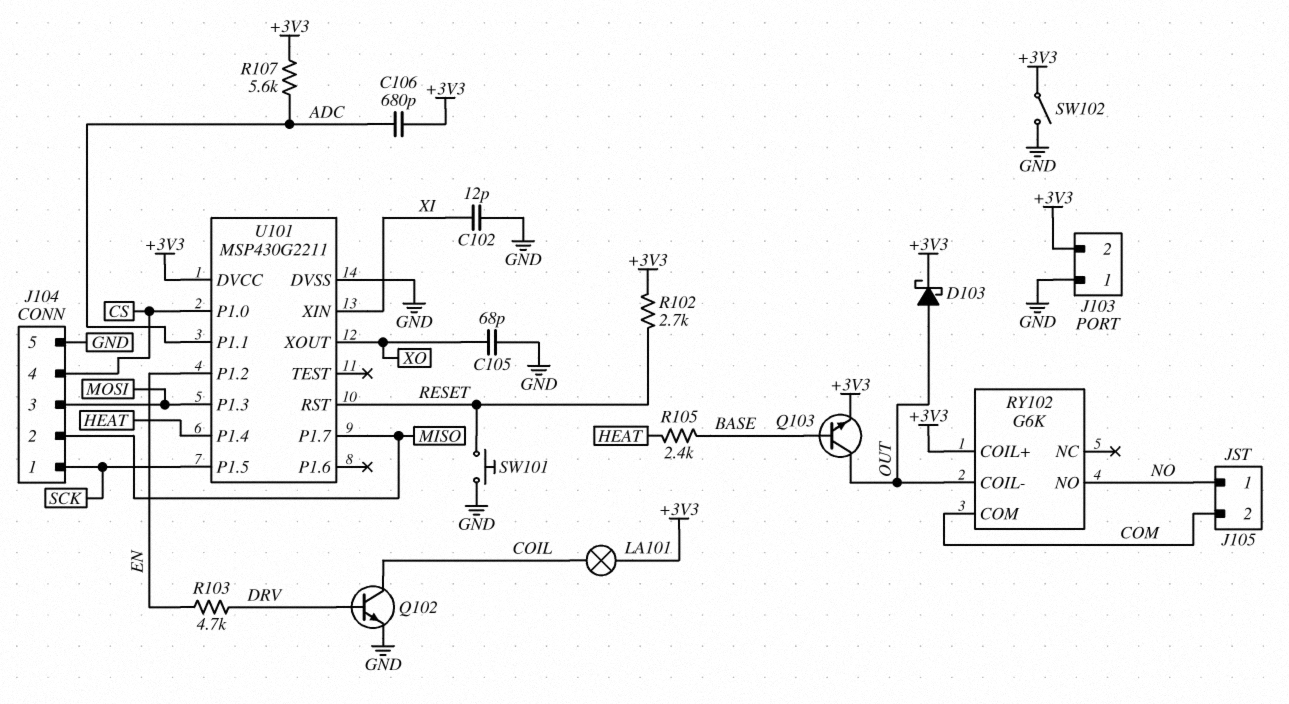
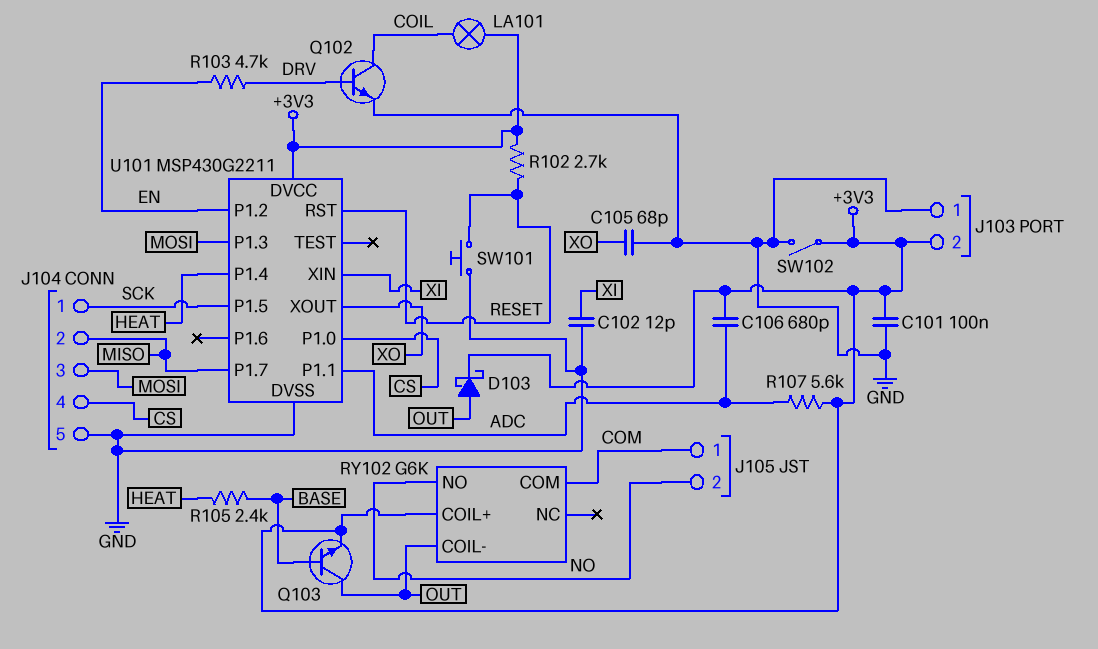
C101: none -> 100nF (+3V3, GND)
J105 pin 1: NO -> COM
J105 pin 2: COM -> NO

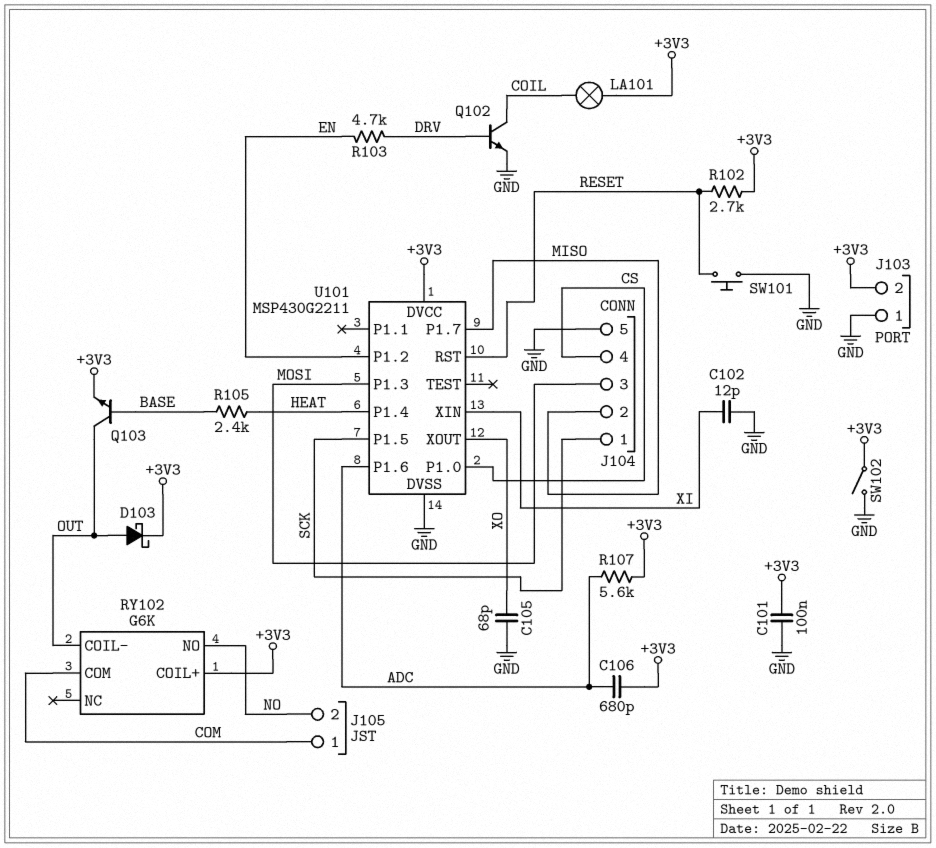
U101 pin P1.1: ADC -> none
U101 pin P1.6: none -> ADC

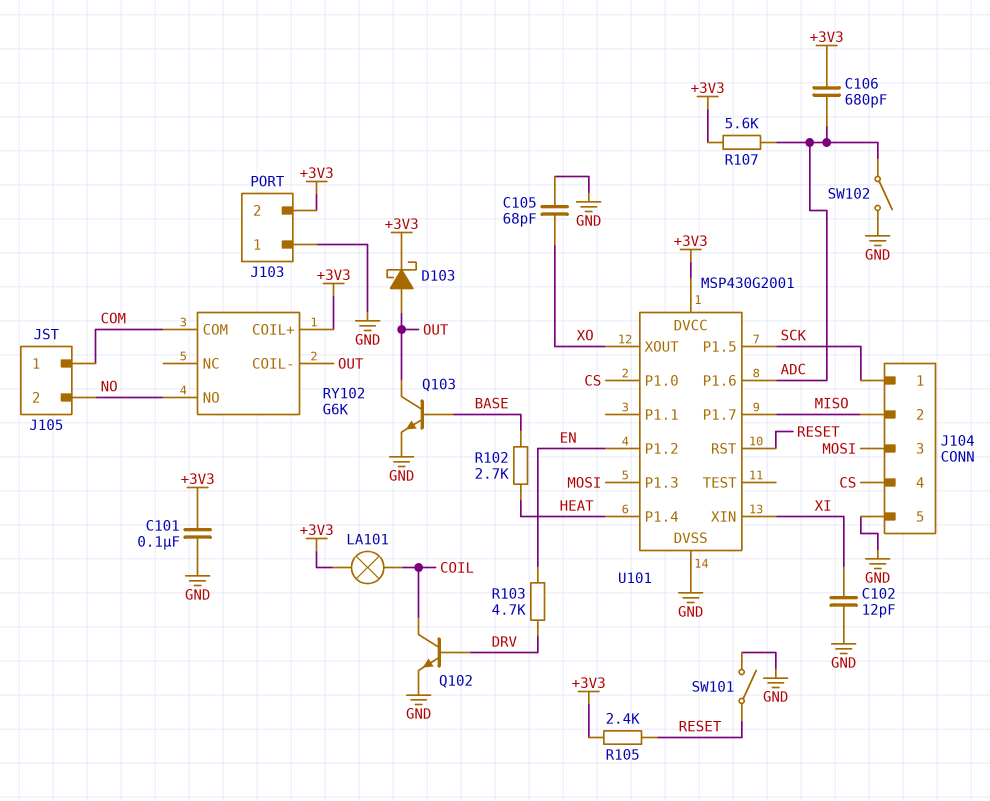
Q103: NPN (B BASE, C OUT, E +3V3) -> NPN (B BASE, C OUT, E GND)
R102: 2.7k (+3V3, RESET) -> 2.7k (BASE, HEAT)
R105: 2.4k (BASE, HEAT) -> 2.4k (+3V3, RESET)
SW101: button (GND, RESET) -> switch (GND, RESET)
SW102: switch (+3V3, GND) -> switch (ADC, GND)
U101: MSP430G2211 -> MSP430G2001

